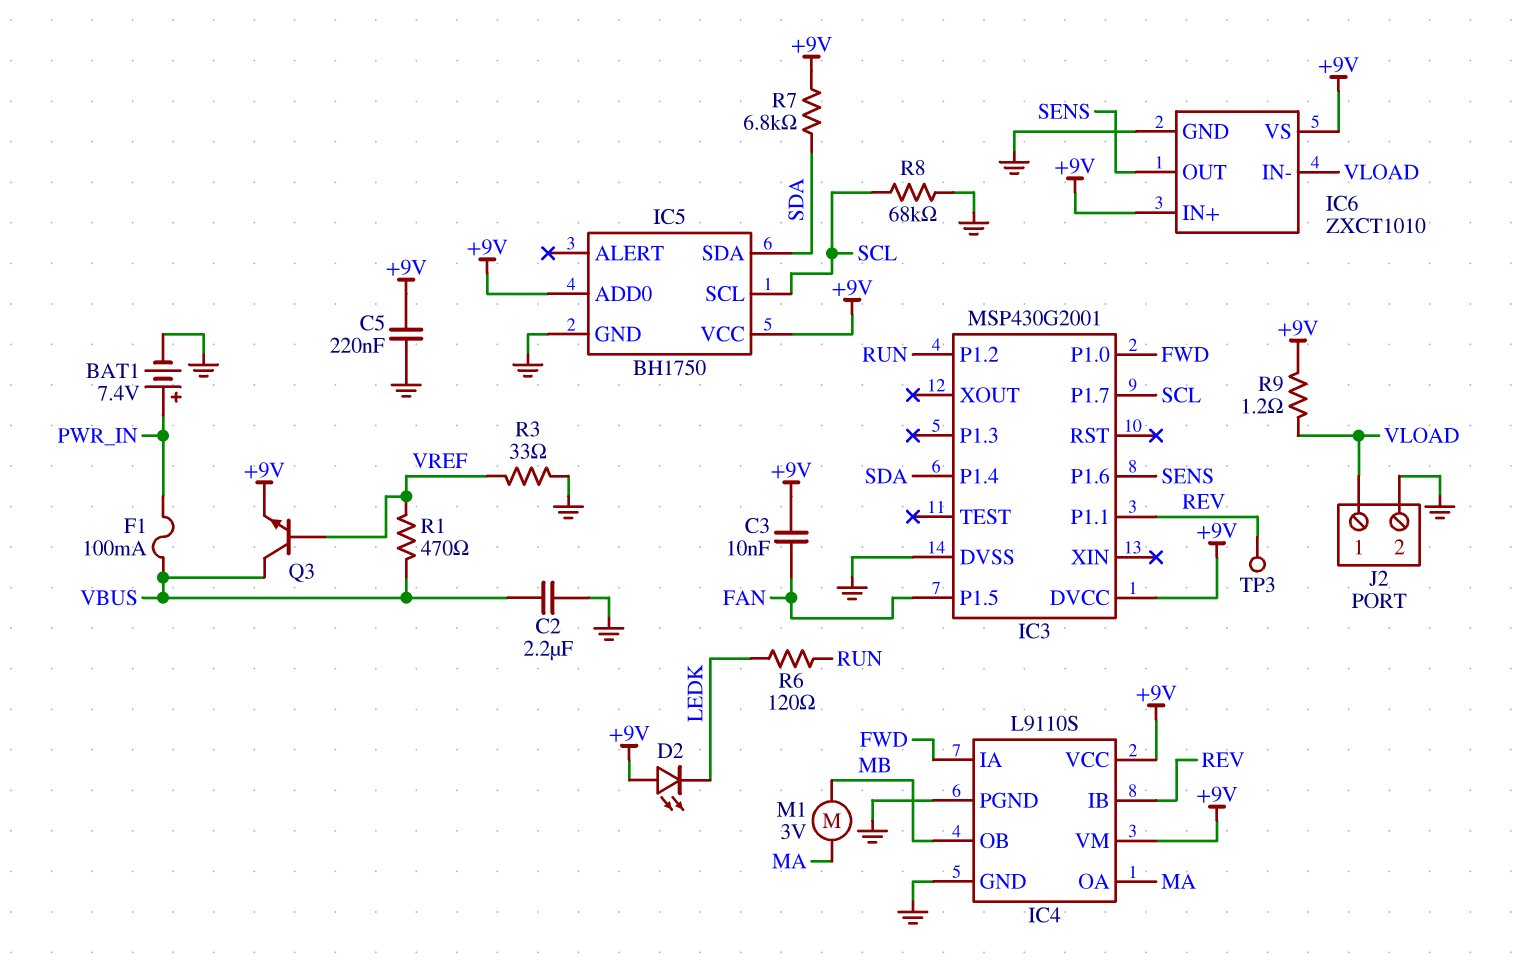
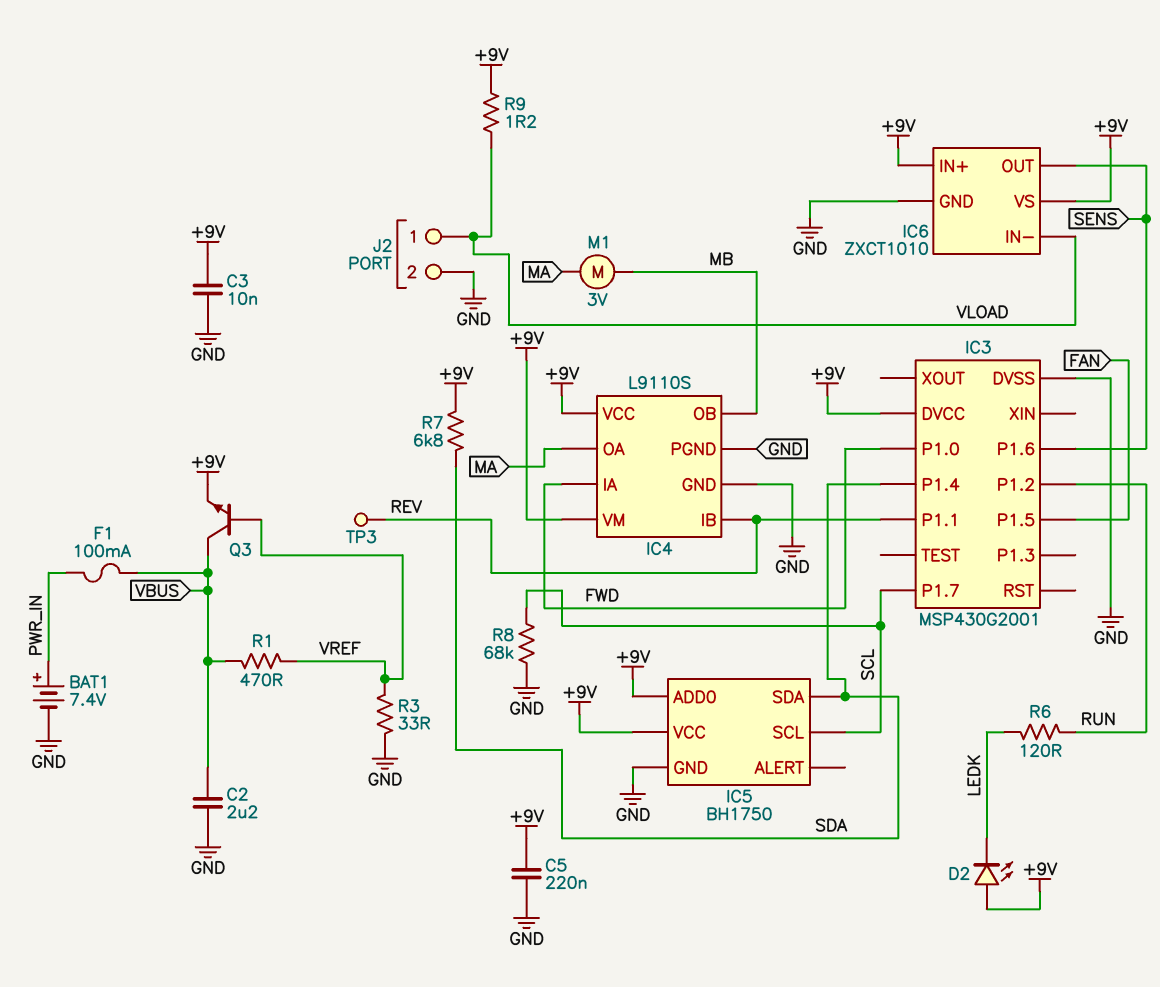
C3: 10nF (+9V, FAN) -> 10nF (+9V, GND)

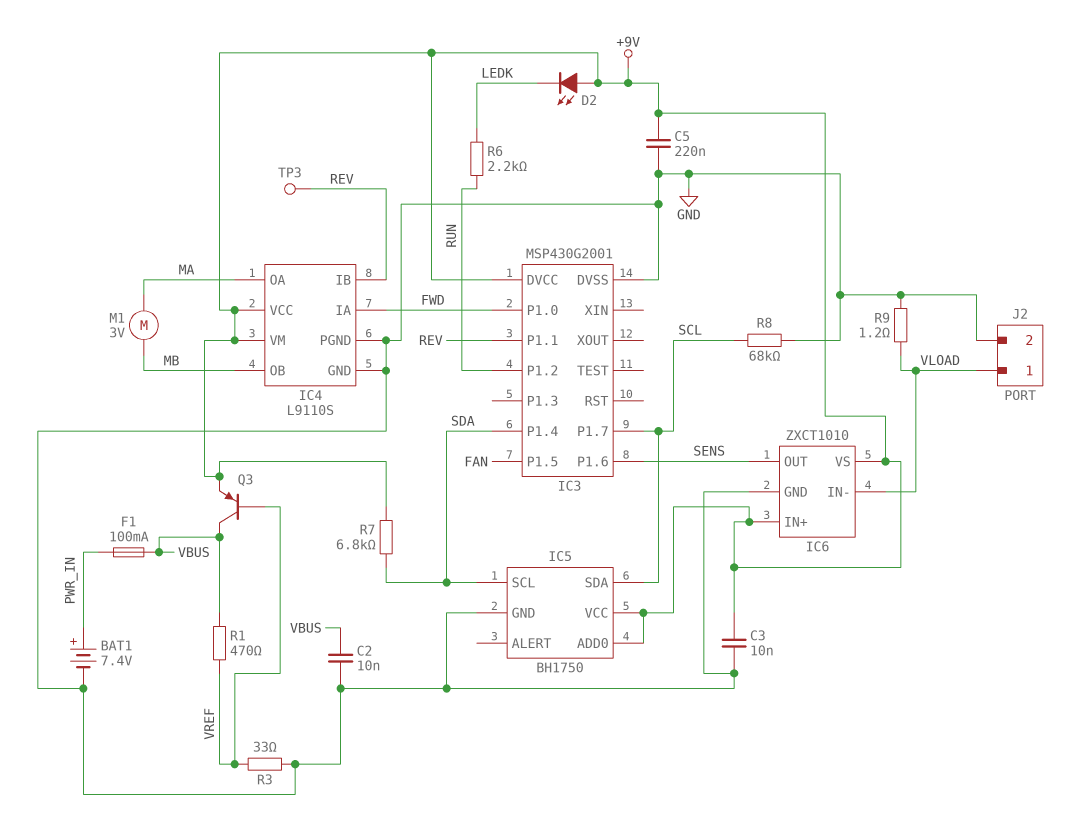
C2: 2.2uF (GND, VBUS) -> 10nF (GND, VBUS)
IC5 pin SCL: SCL -> SDA
IC5 pin SDA: SDA -> SCL
Q3: NPN (B VREF, C VBUS, E +9V) -> PNP (B VREF, C VBUS, E +9V)
R6: 120 (LEDK, RUN) -> 2.2k (LEDK, RUN)
R9: 1.2 (+9V, VLOAD) -> 1.2 (GND, VLOAD)

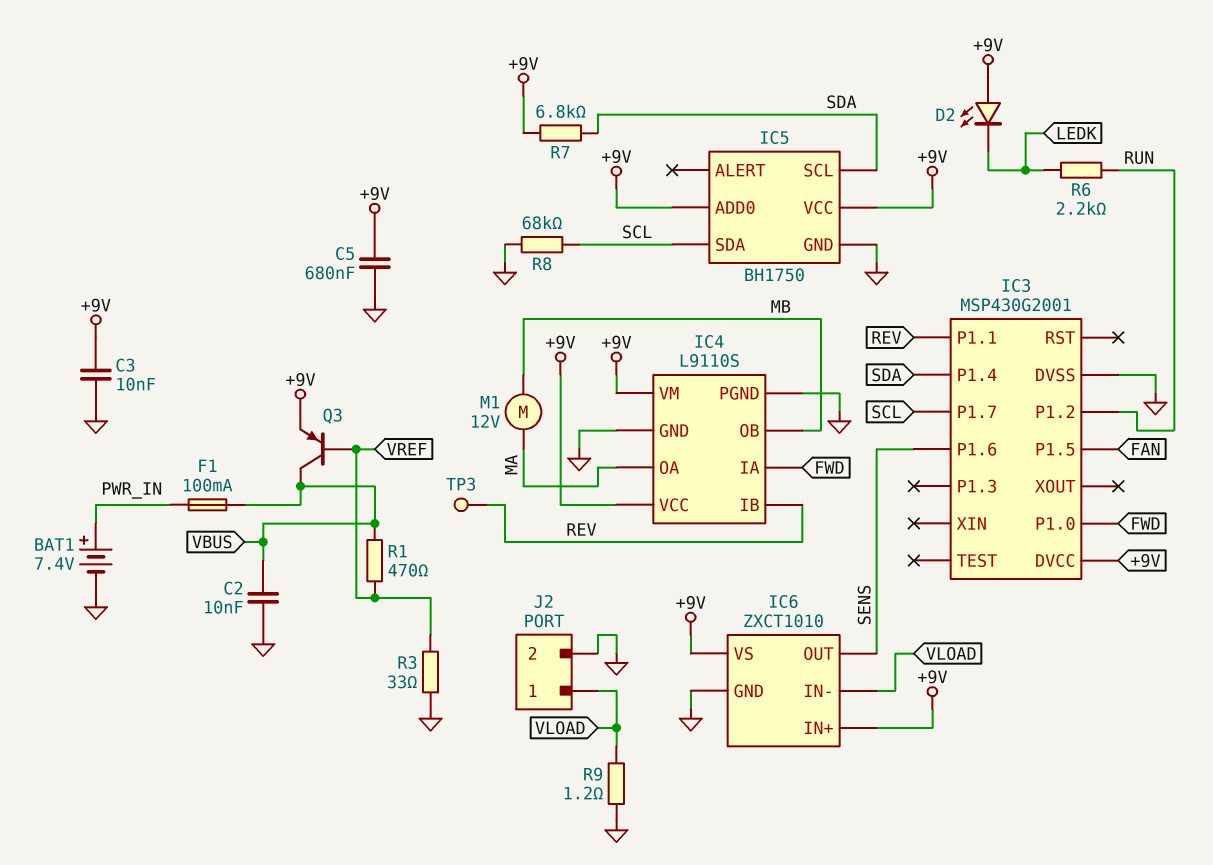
C5: 220nF (+9V, GND) -> 680nF (+9V, GND)
M1: motor 3V (MA, MB) -> motor 12V (MA, MB)

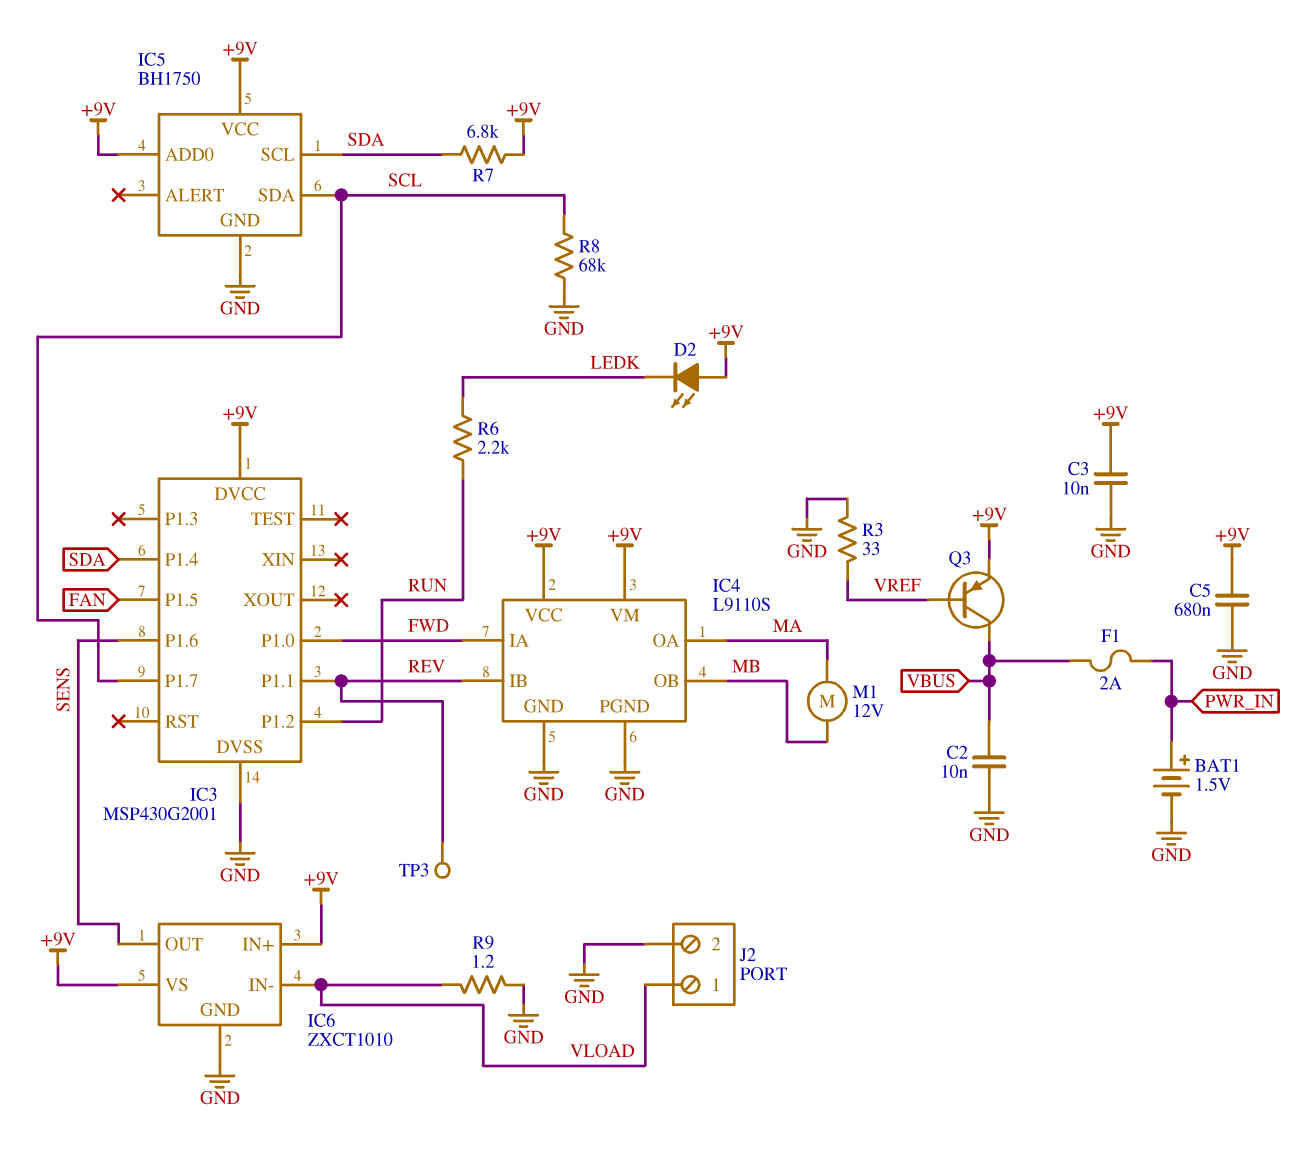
BAT1: 7.4V (plus PWR_IN, minus GND) -> 1.5V (plus PWR_IN, minus GND)
F1: 100mA (PWR_IN, VBUS) -> 2A (PWR_IN, VBUS)
R1: 470 (VBUS, VREF) -> none

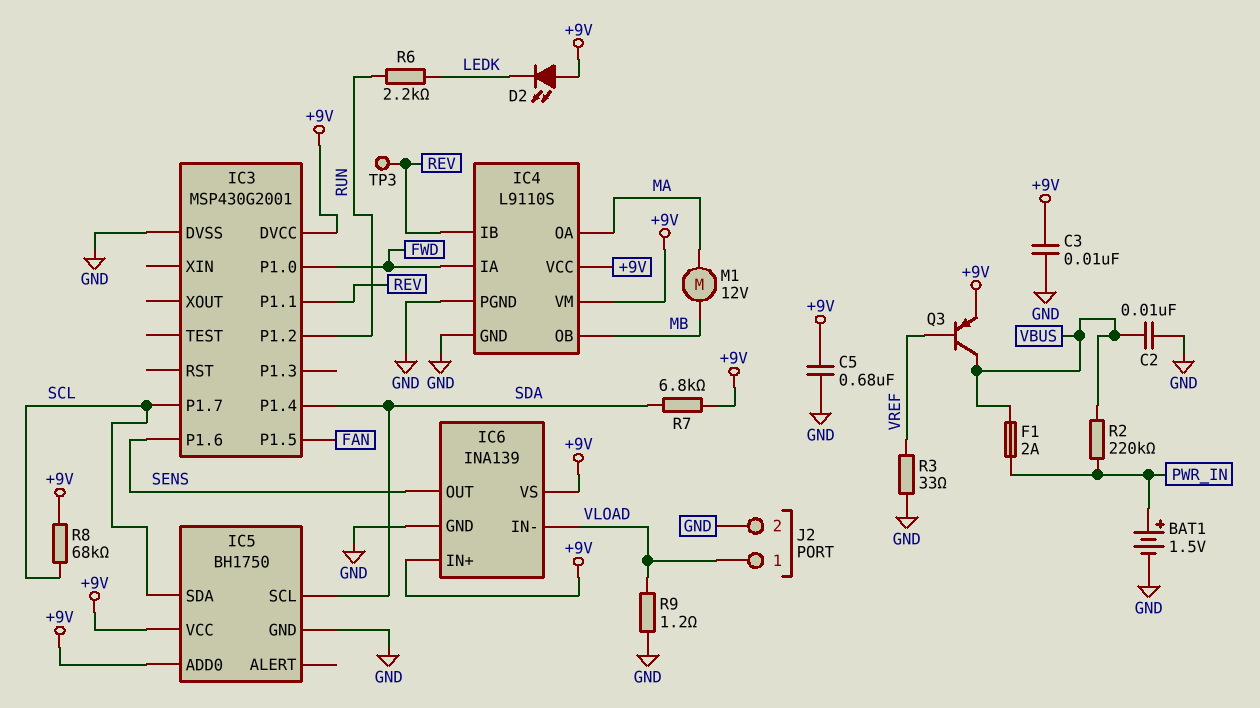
IC6: ZXCT1010 -> INA139
R2: none -> 220k (PWR_IN, VBUS)
R8: 68k (GND, SCL) -> 68k (+9V, SCL)

